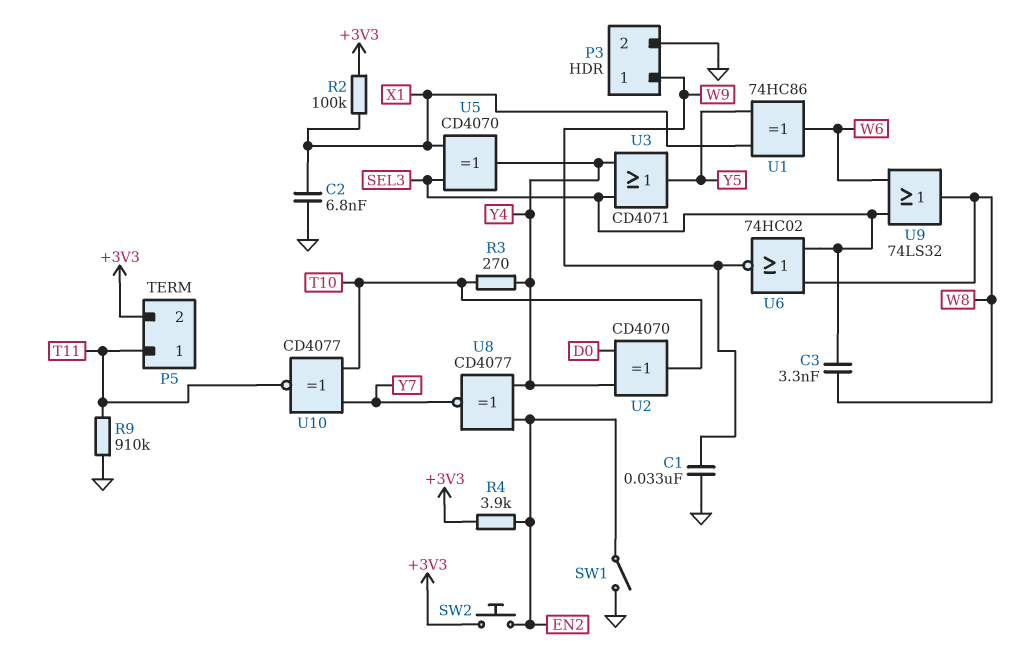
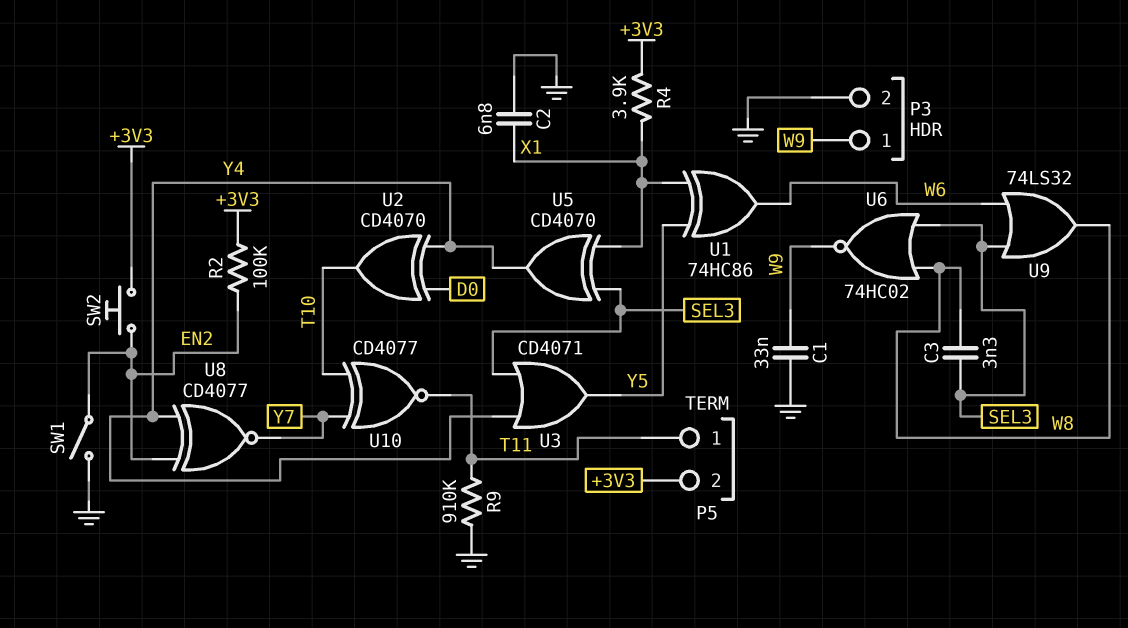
R2: 100k (+3V3, X1) -> 100k (+3V3, EN2)
R3: 270 (T10, Y4) -> none
R4: 3.9k (+3V3, EN2) -> 3.9k (+3V3, X1)

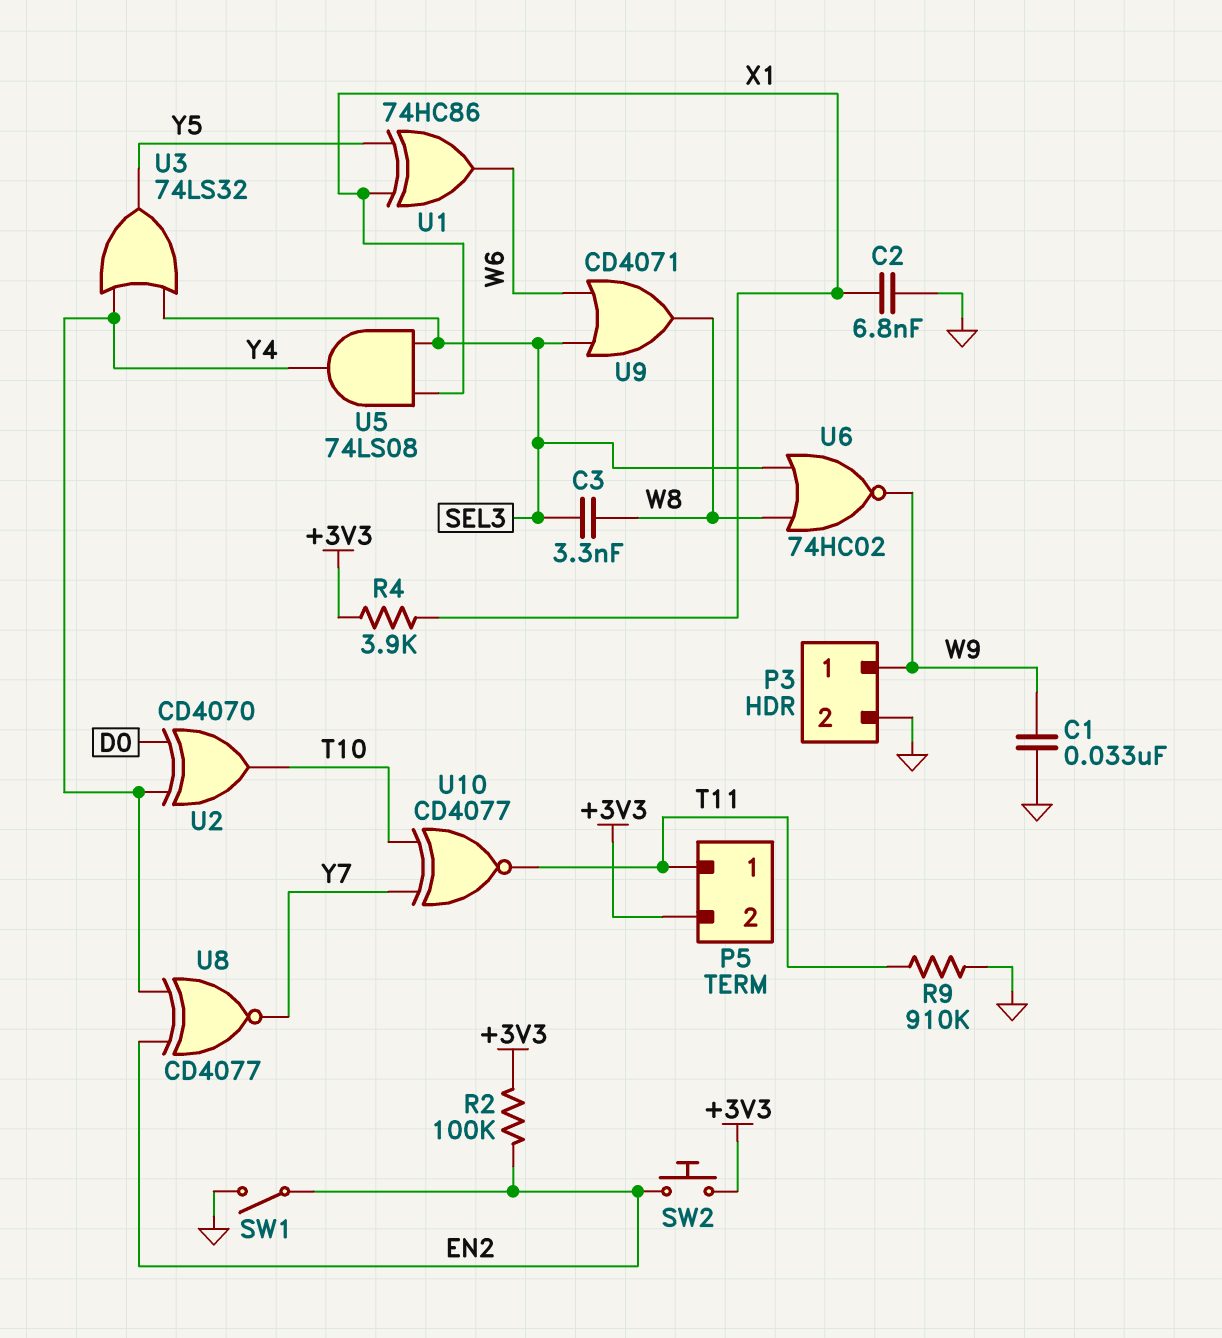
U3: OR CD4071 (in SEL3, in Y4, out Y5) -> OR 74LS32 (in SEL3, in Y4, out Y5)
U5: XOR CD4070 (in SEL3, in X1, out Y4) -> AND 74LS08 (in SEL3, in X1, out Y4)
U9: OR 74LS32 (in SEL3, in W6, out W8) -> OR CD4071 (in SEL3, in W6, out W8)

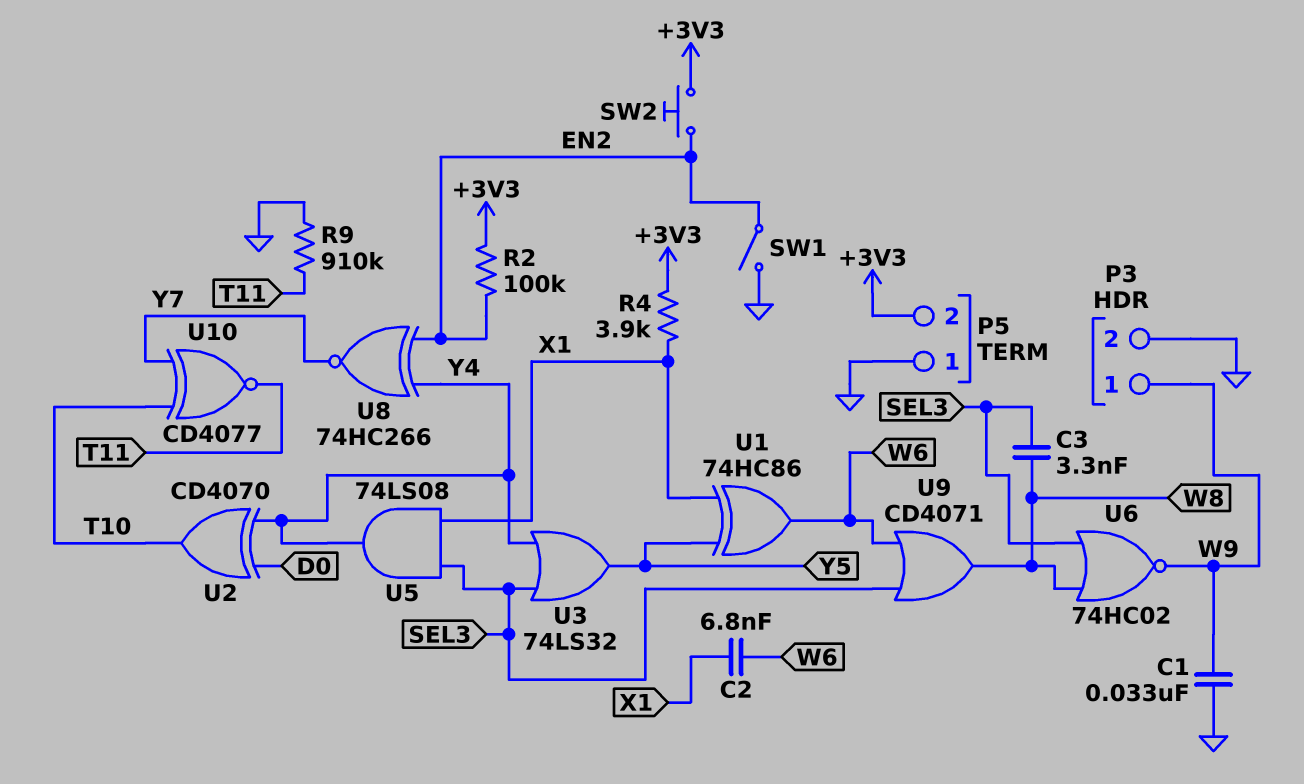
C2: 6.8nF (GND, X1) -> 6.8nF (W6, X1)
P5 pin 1: T11 -> GND
U8: XNOR CD4077 (in EN2, in Y4, out Y7) -> XNOR 74HC266 (in EN2, in Y4, out Y7)

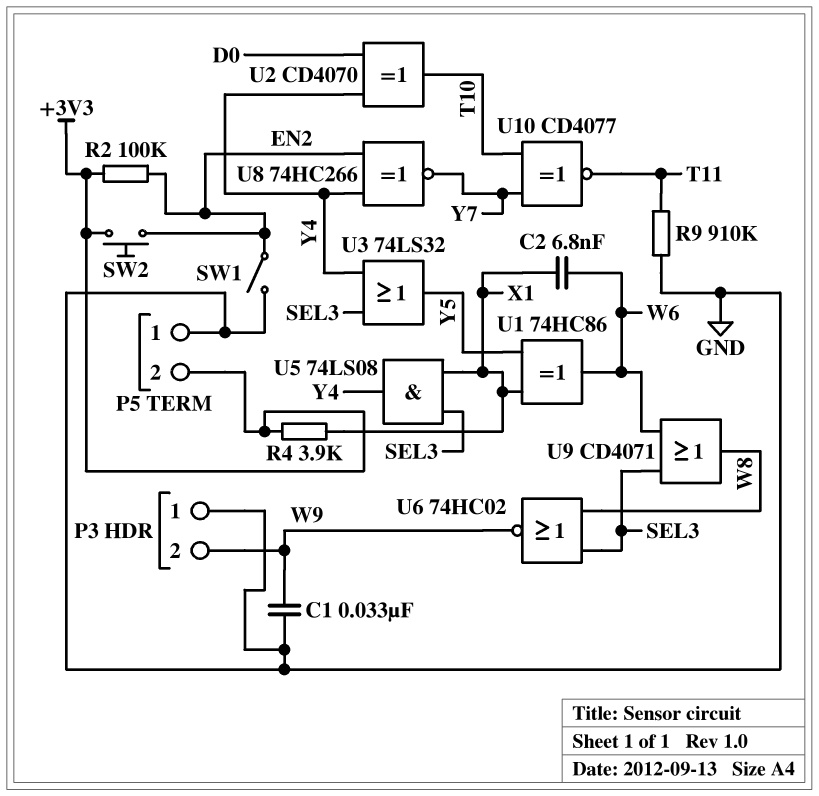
C3: 3.3nF (SEL3, W8) -> none
P3 pin 1: W9 -> GND
P3 pin 2: GND -> W9

